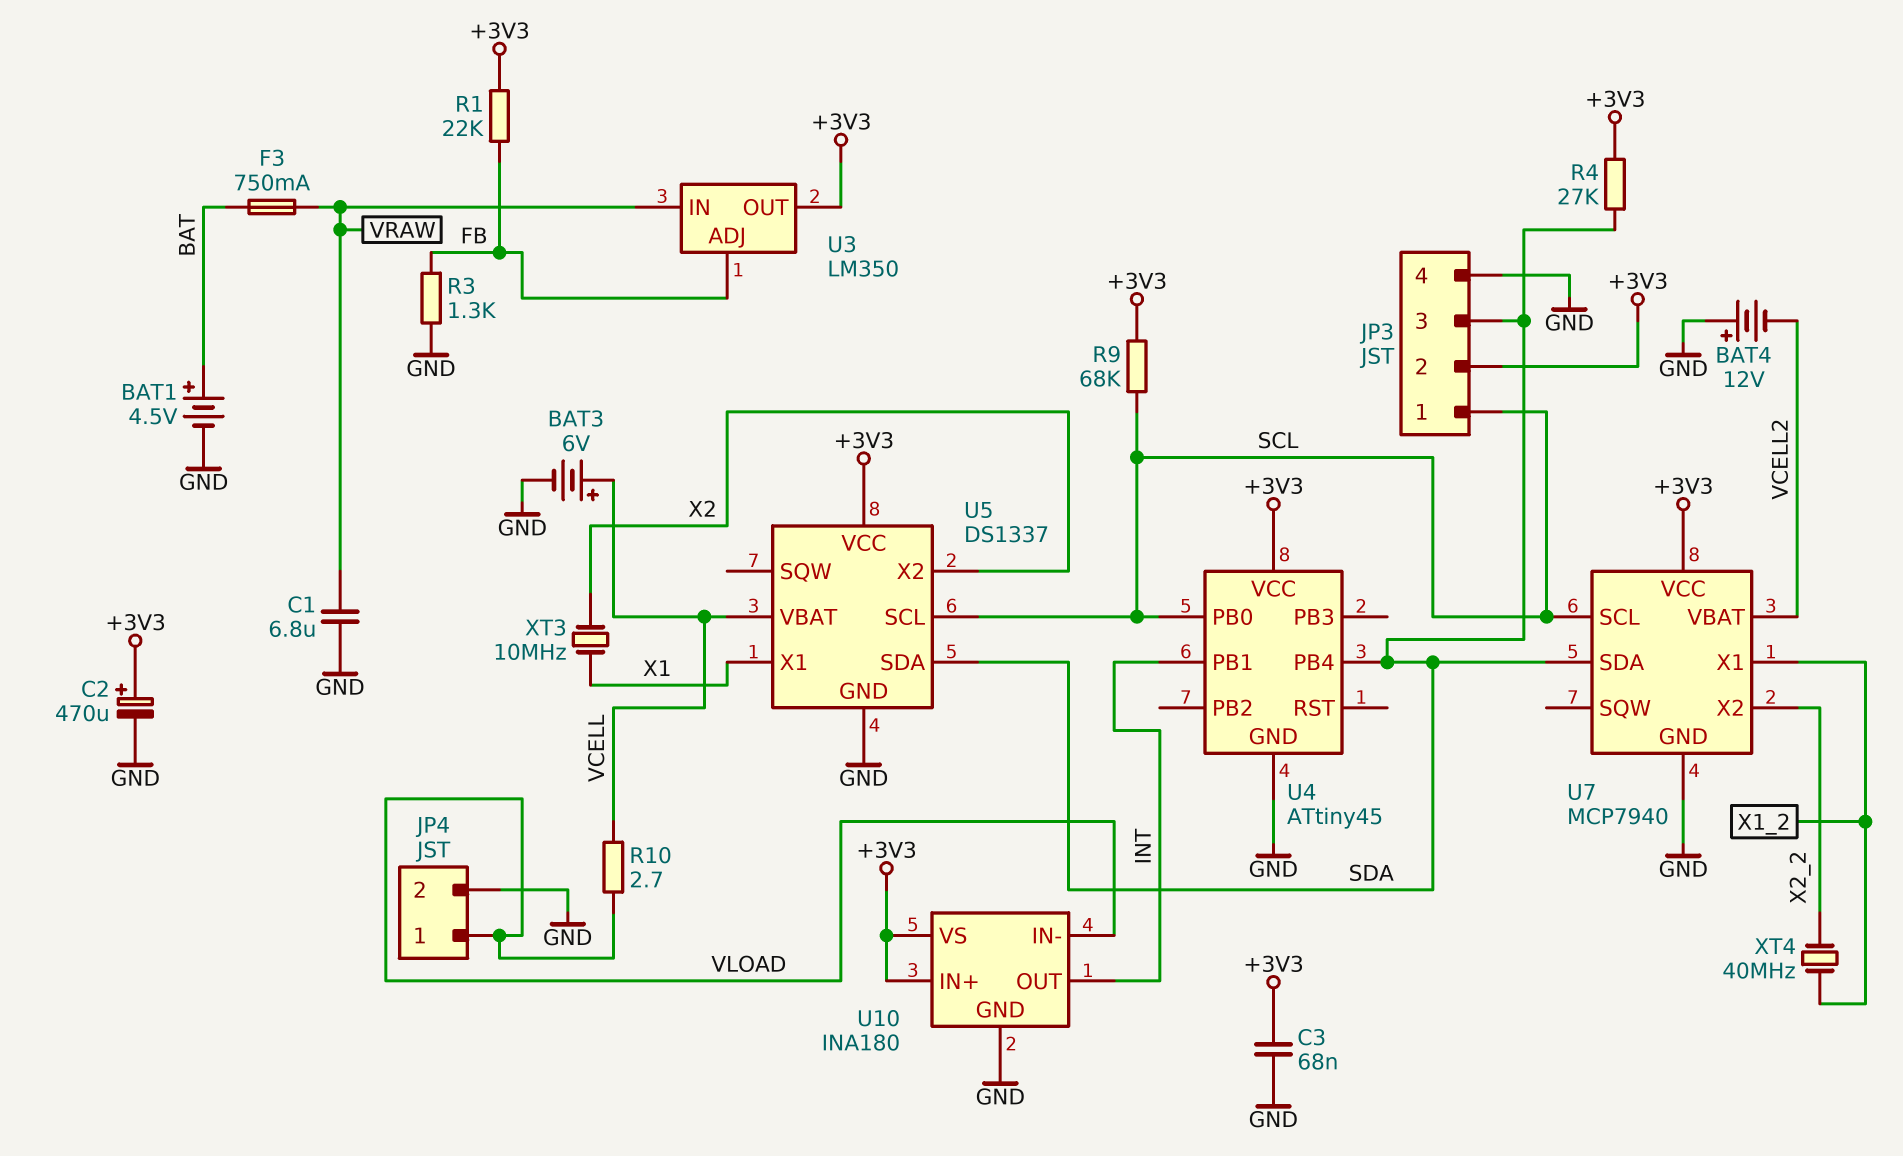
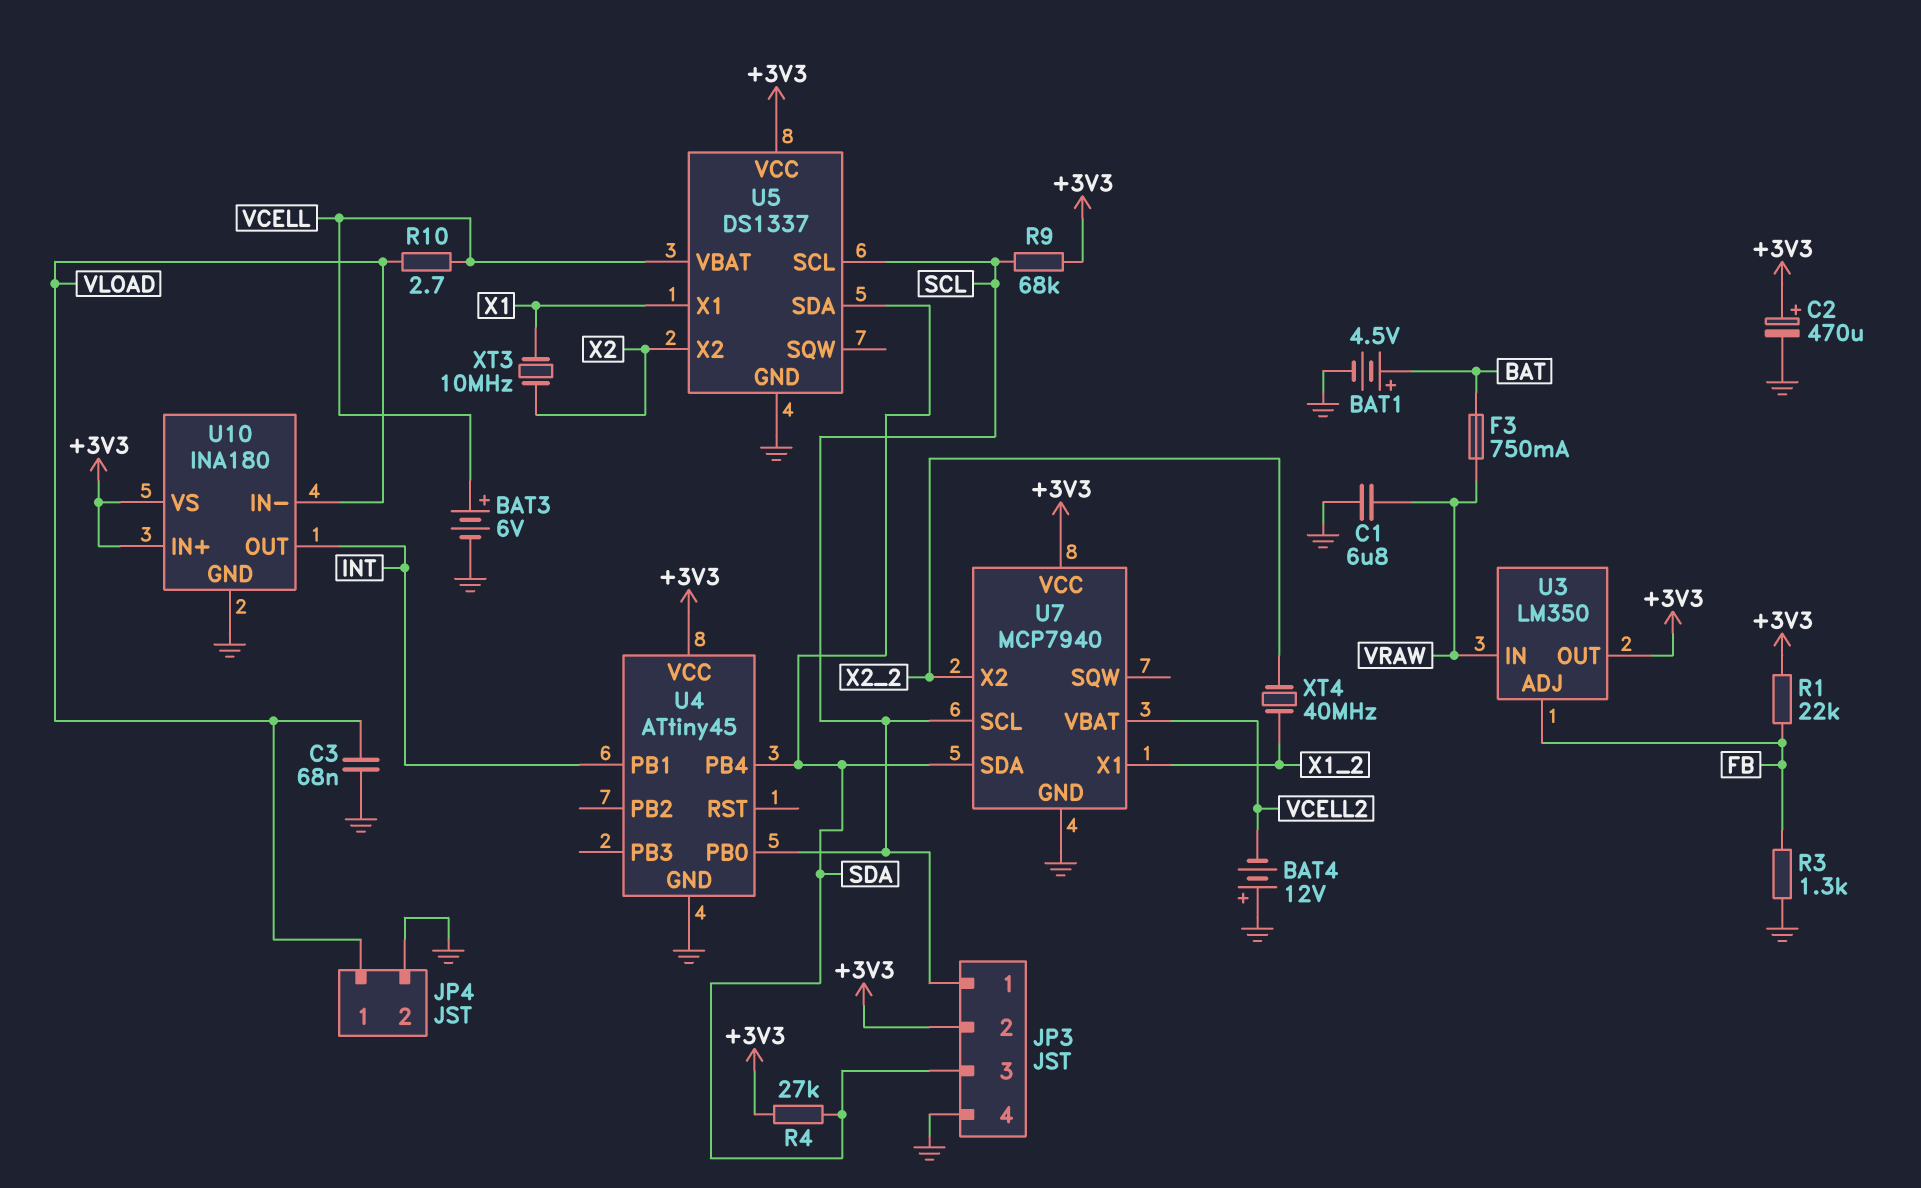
C3: 68nF (+3V3, GND) -> 68nF (GND, VLOAD)

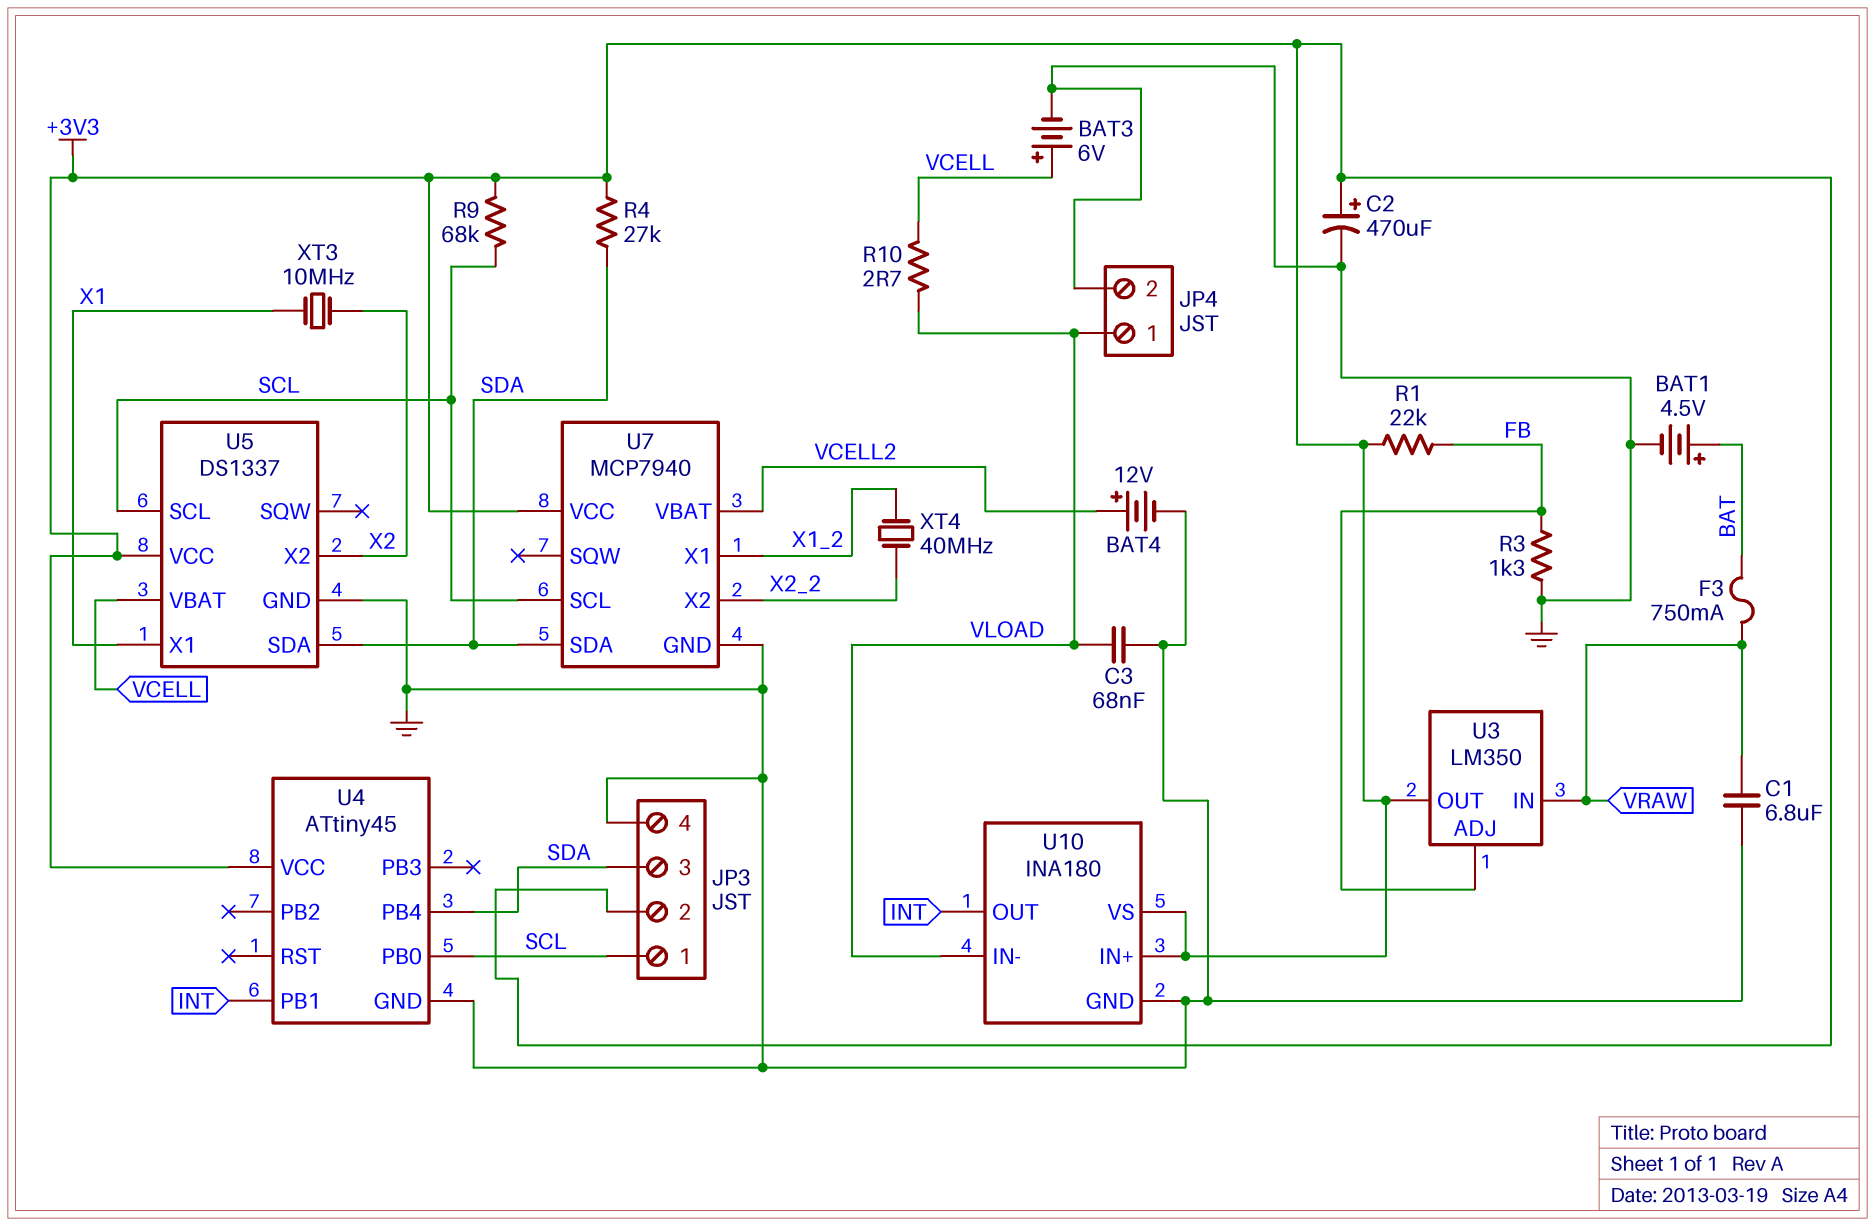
BAT4: 12V (plus GND, minus VCELL2) -> 12V (plus VCELL2, minus GND)

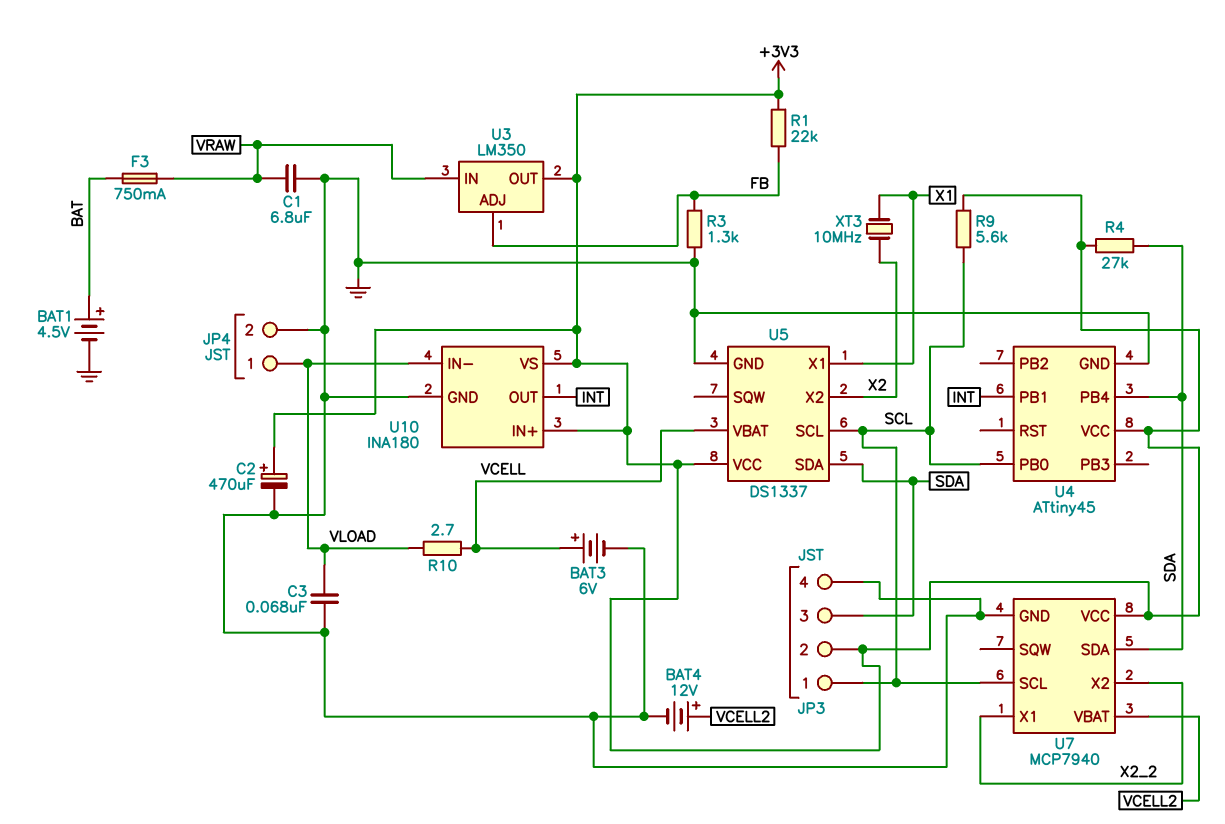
R9: 68k (+3V3, SCL) -> 5.6k (+3V3, SCL)
U7 pin X1: X1_2 -> X2_2
XT4: 40MHz (X1_2, X2_2) -> none

